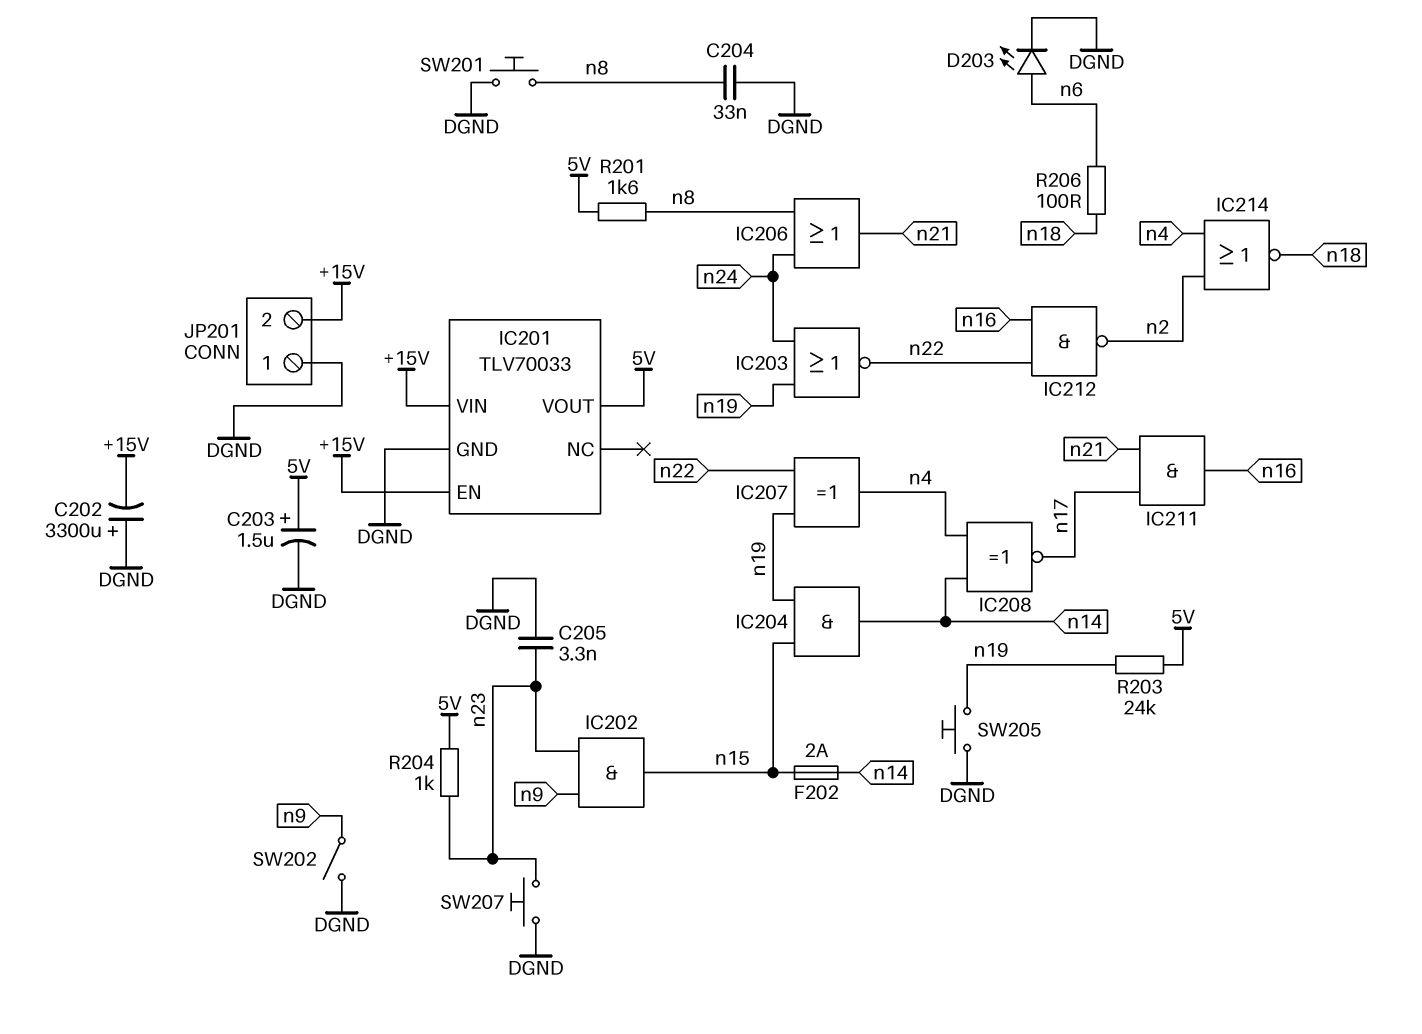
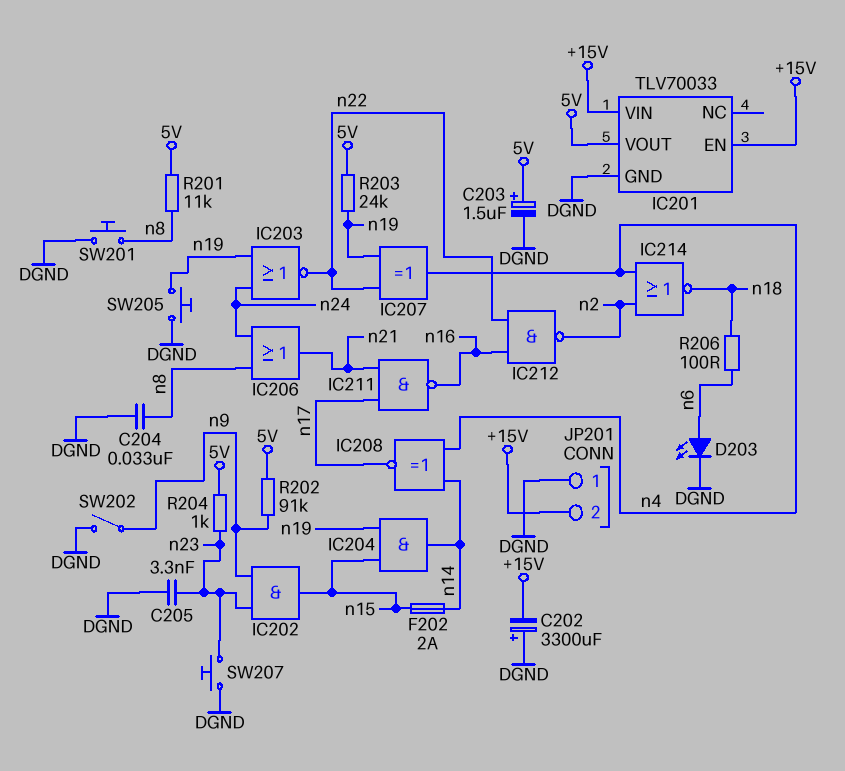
IC211: AND (in n17, in n21, out n16) -> NAND (in n17, in n21, out n16)
R201: 1.6k (5V, n8) -> 11k (5V, n8)
R202: none -> 91k (5V, n9)

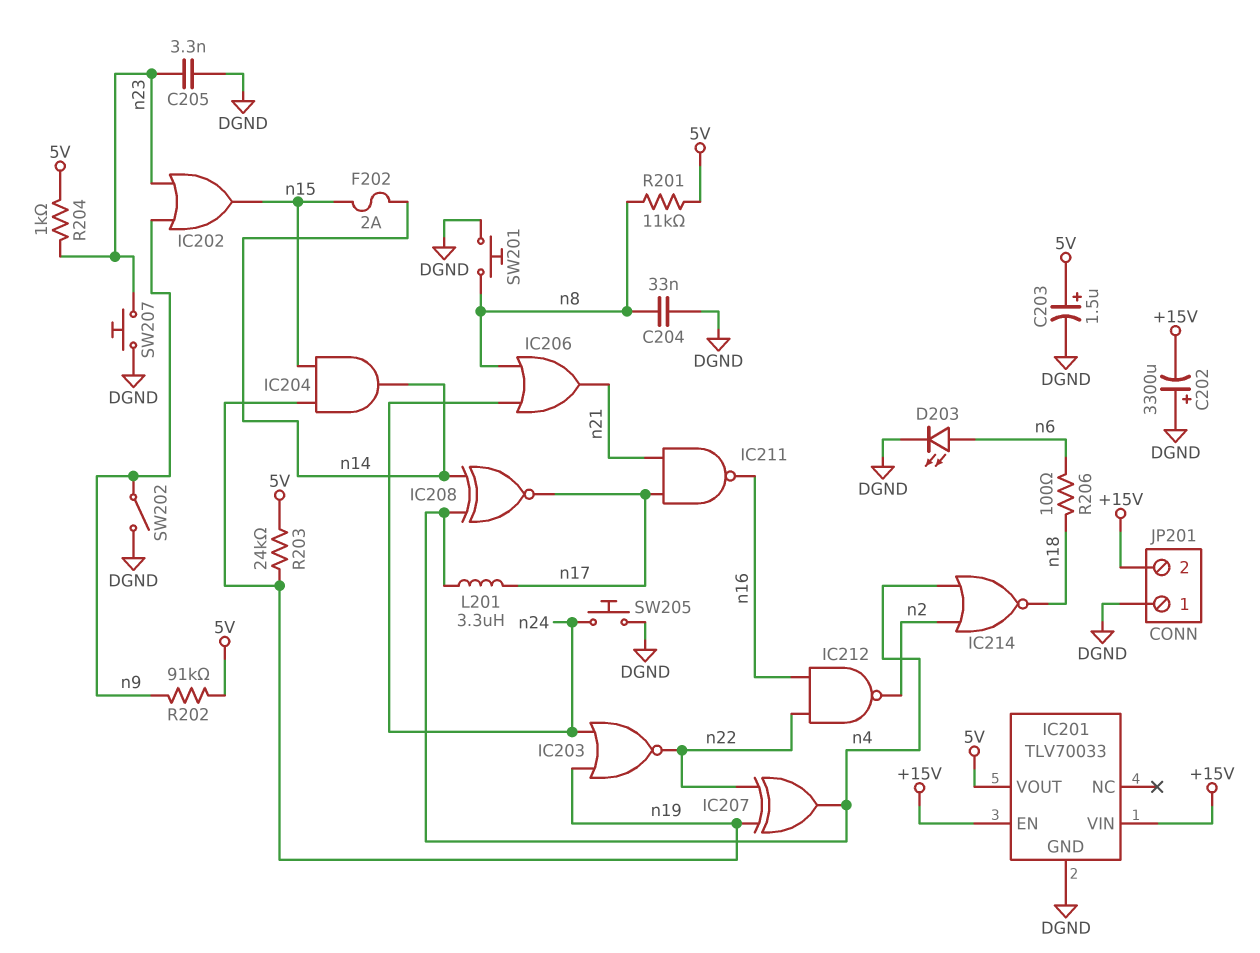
IC202: AND (in n9, in n23, out n15) -> OR (in n9, in n23, out n15)
L201: none -> 3.3uH (n4, n17)
SW205: button (DGND, n19) -> button (DGND, n24)

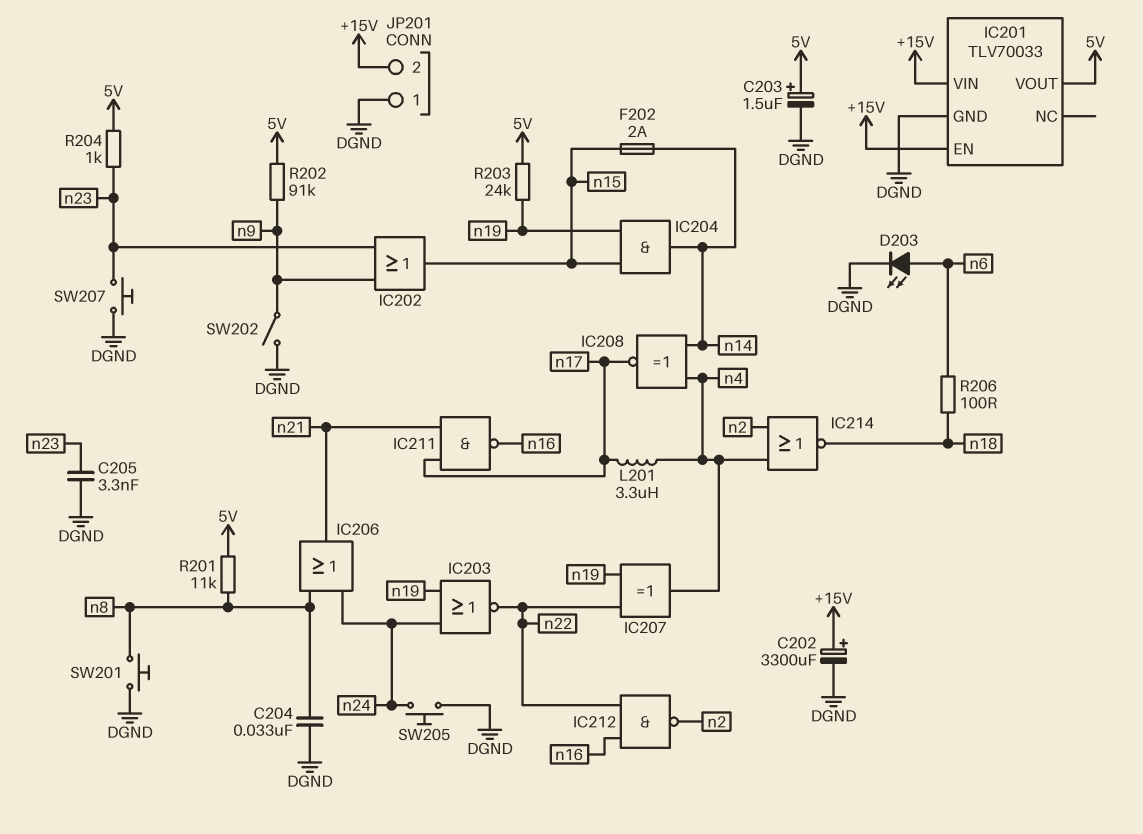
C202: 3300uF (plus DGND, minus +15V) -> 3300uF (plus +15V, minus DGND)

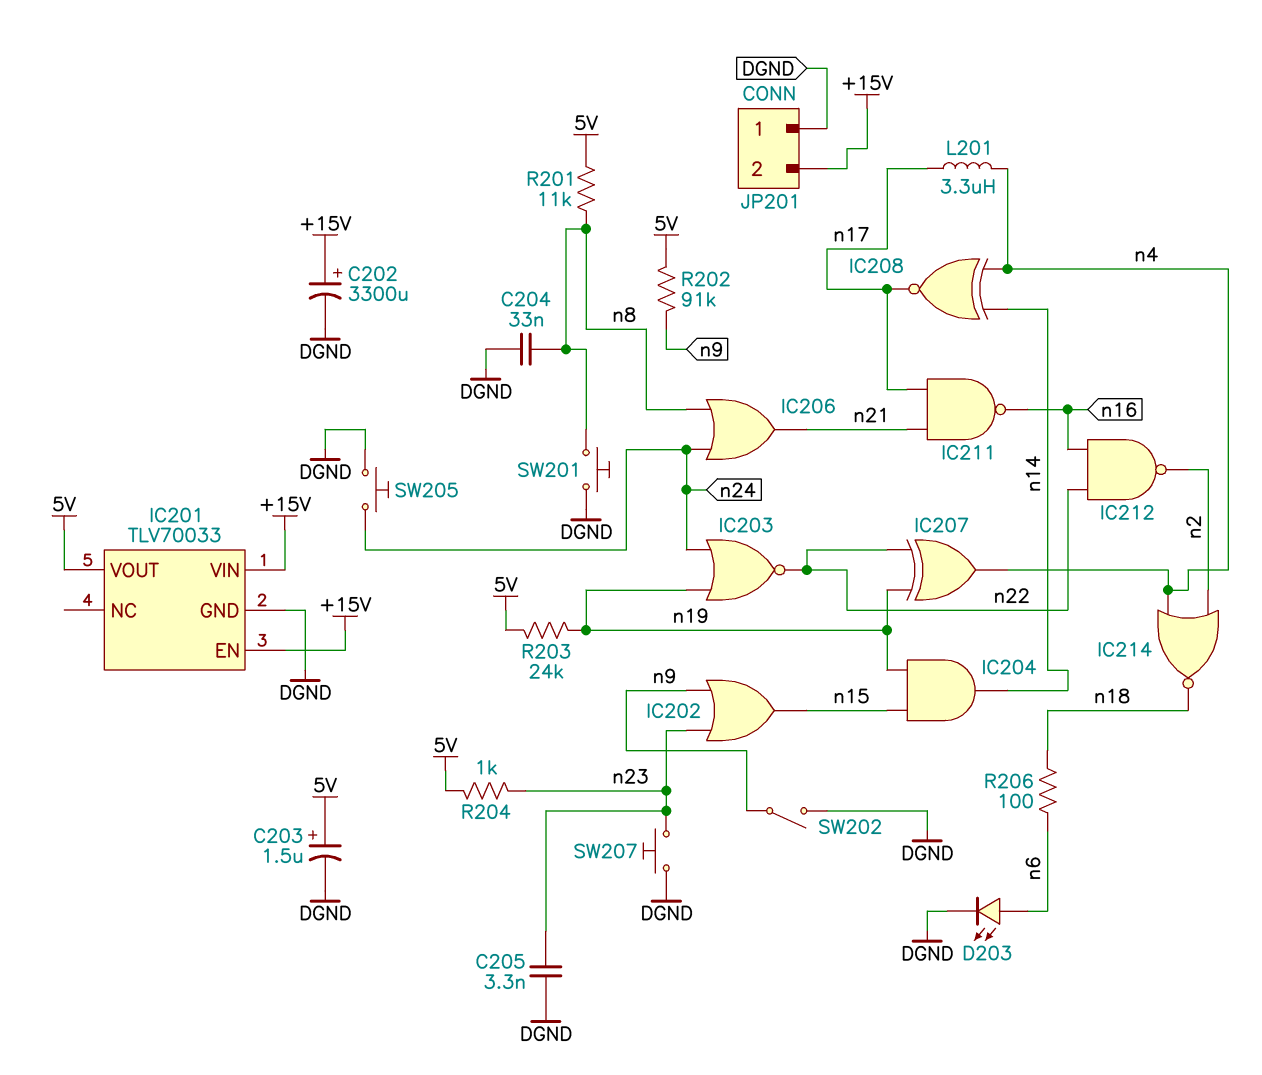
F202: 2A (n14, n15) -> none

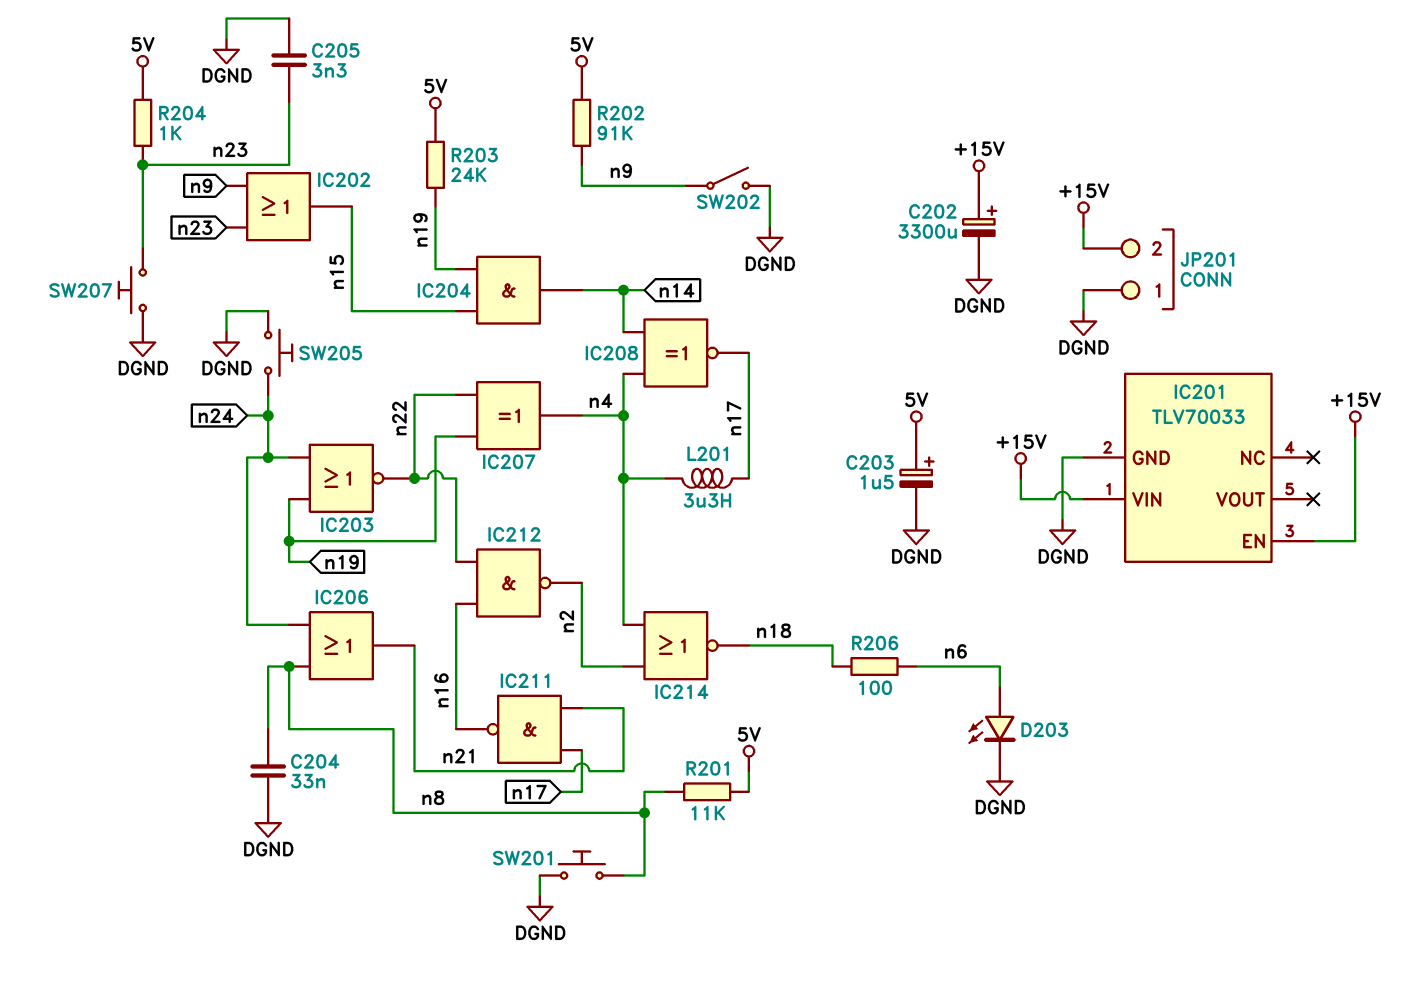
IC201 pin VOUT: 5V -> none

